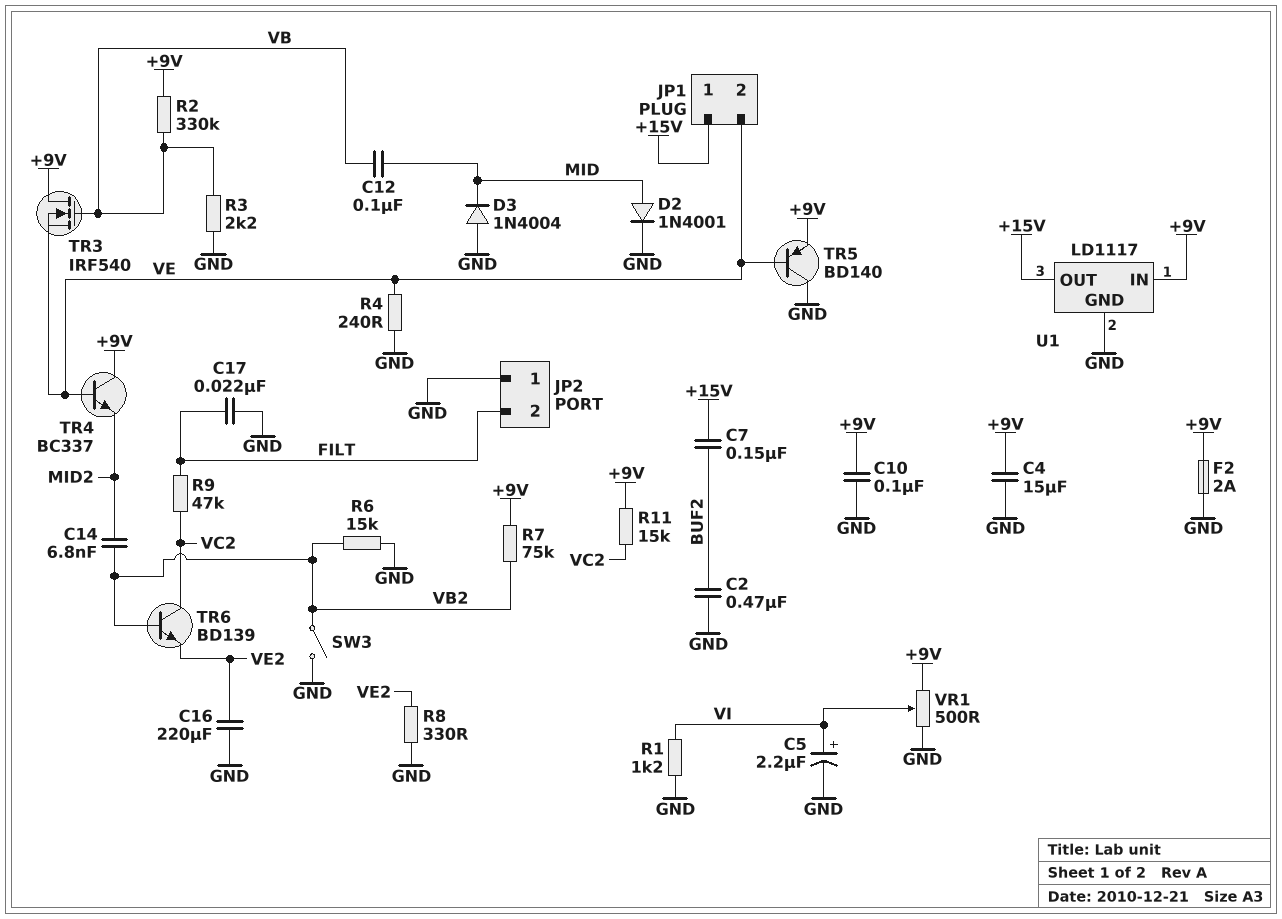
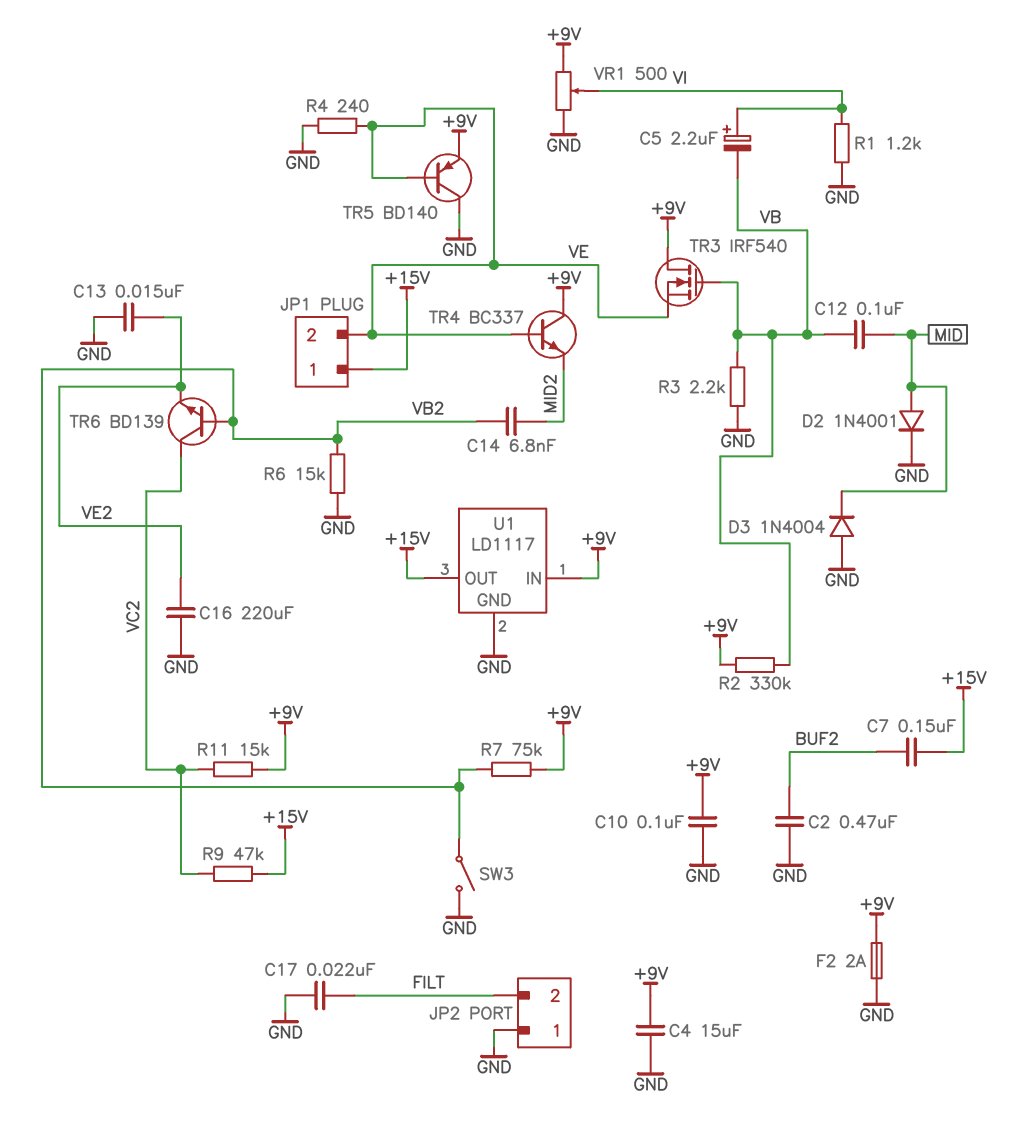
C5: 2.2uF (plus VI, minus GND) -> 2.2uF (plus VI, minus VB)
C13: none -> 15nF (GND, VE2)
R8: 330 (GND, VE2) -> none
R9: 47k (FILT, VC2) -> 47k (+15V, VC2)

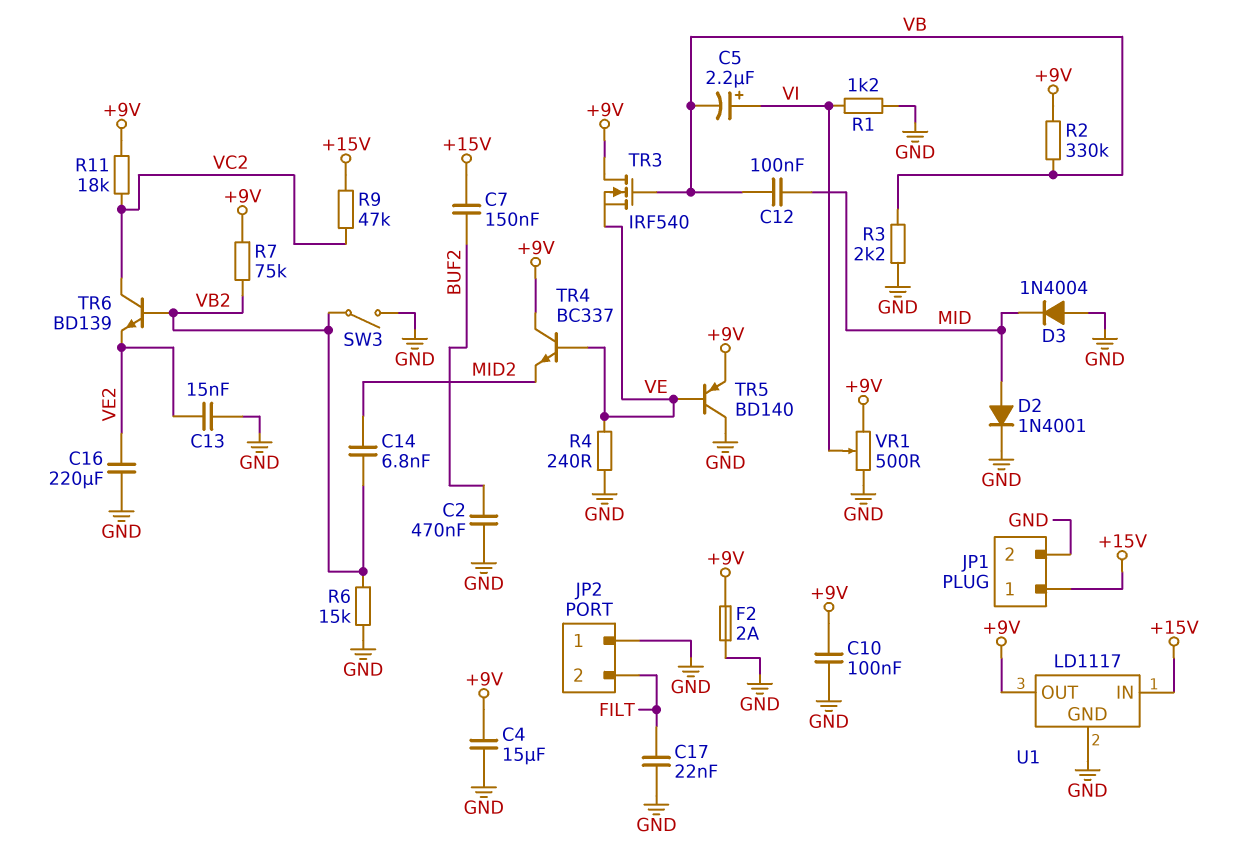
JP1 pin 2: VE -> GND
R11: 15k (+9V, VC2) -> 18k (+9V, VC2)
U1 pin IN: +9V -> +15V
U1 pin OUT: +15V -> +9V

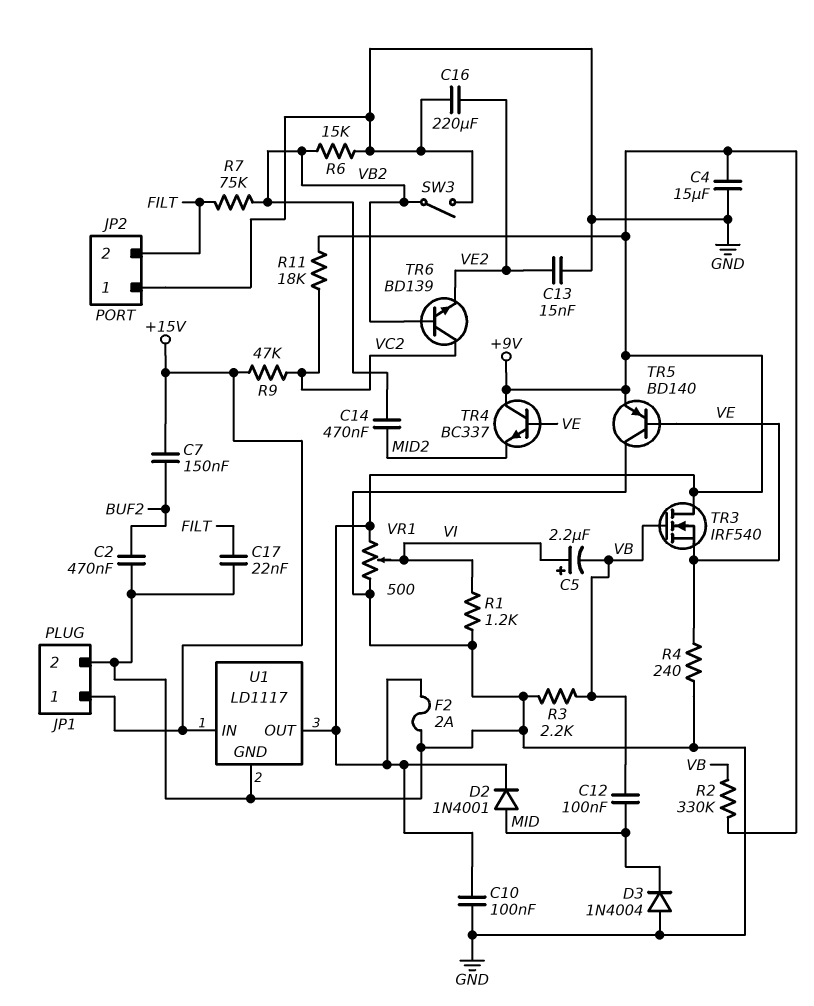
C14: 6.8nF (MID2, VB2) -> 470nF (MID2, VB2)
D2: diode 1N4001 (A MID, K GND) -> diode 1N4001 (A MID, K +9V)
R7: 75k (+9V, VB2) -> 75k (FILT, VB2)

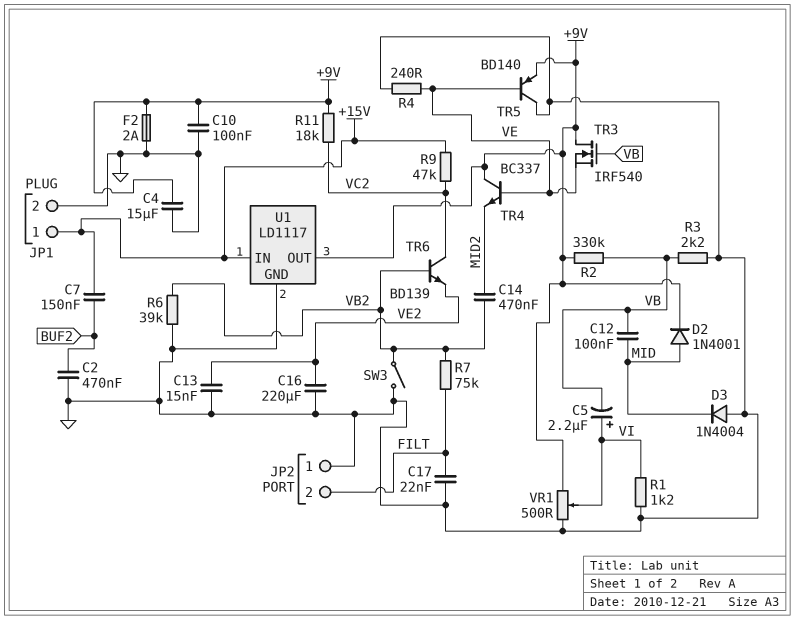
R6: 15k (GND, VB2) -> 39k (GND, VB2)

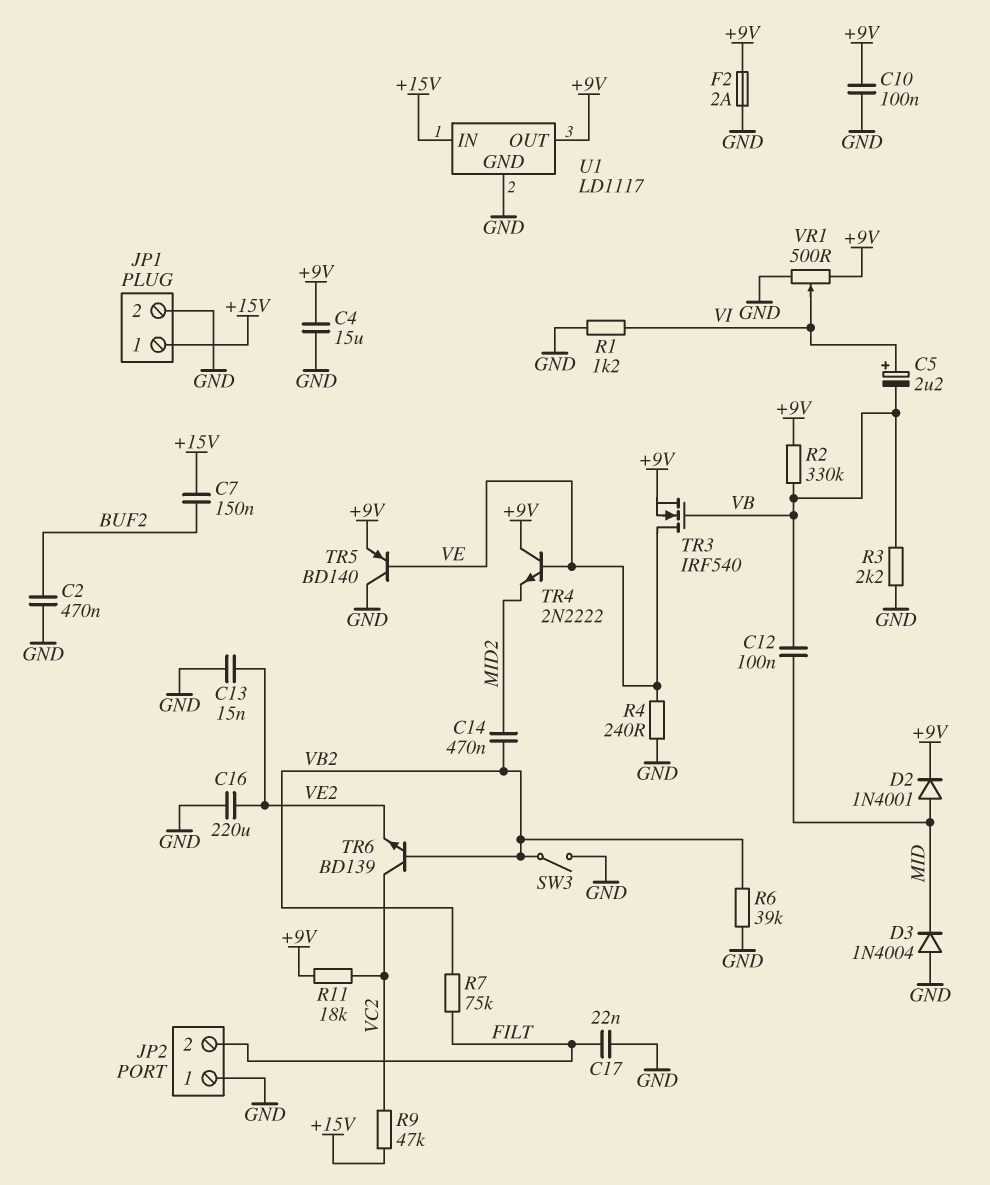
TR3: NMOS IRF540 (G VB, D +9V, S VE) -> NMOS IRF540 (G VB, D VE, S +9V)
TR4: NPN BC337 (B VE, C +9V, E MID2) -> NPN 2N2222 (B VE, C +9V, E MID2)

